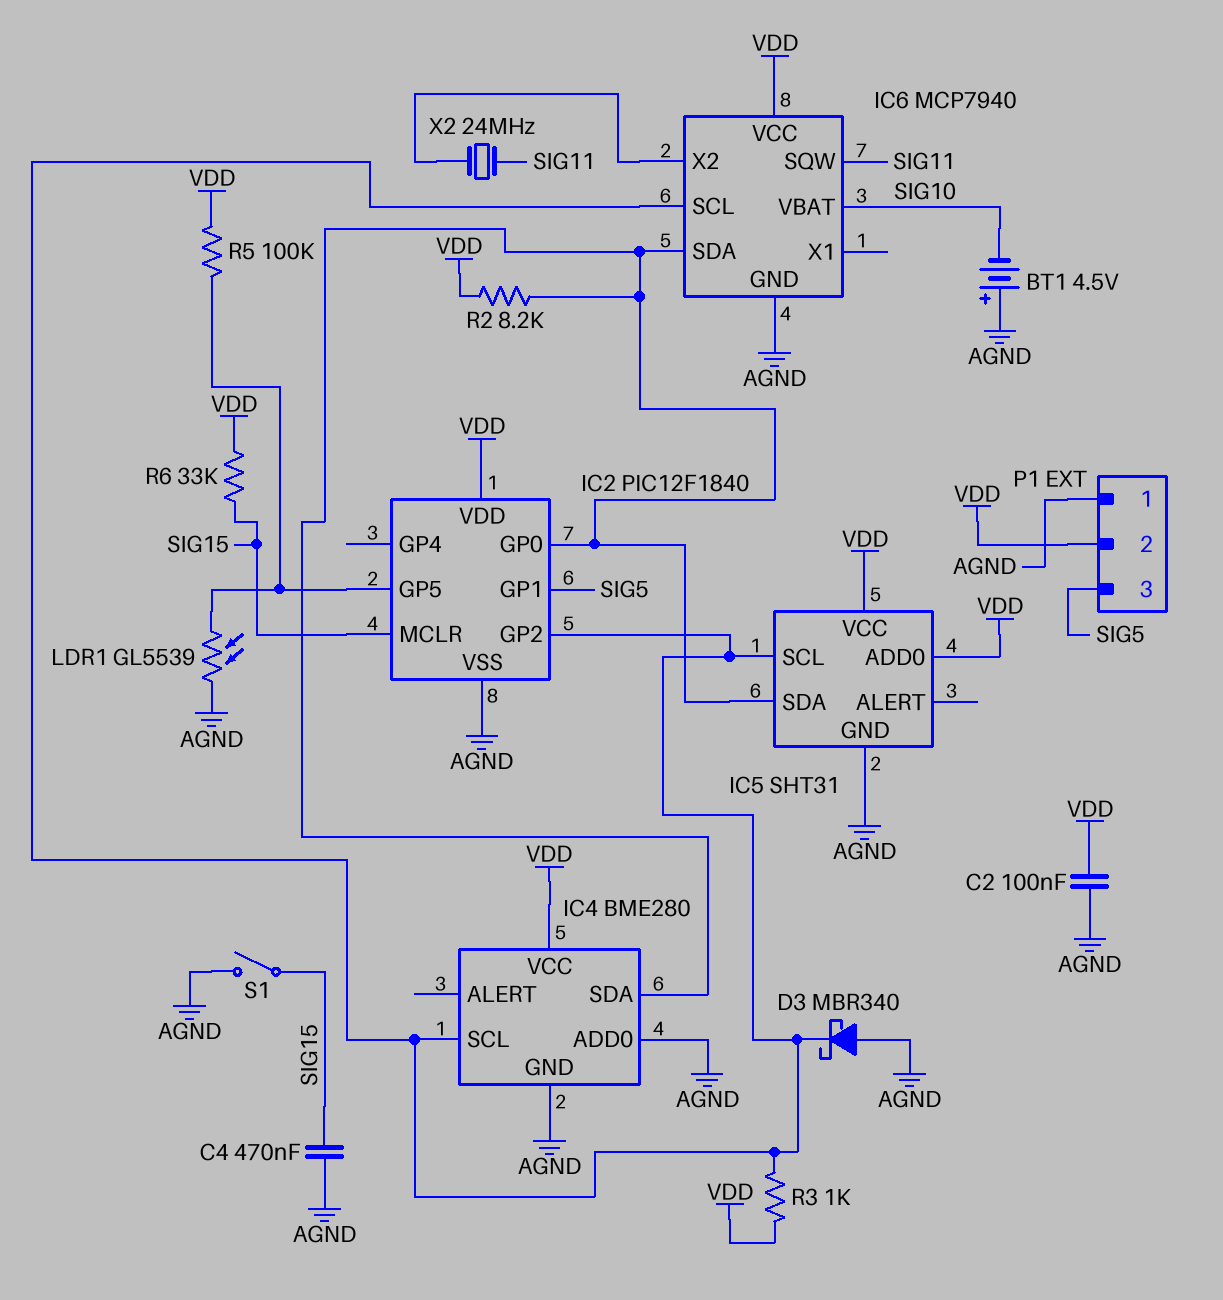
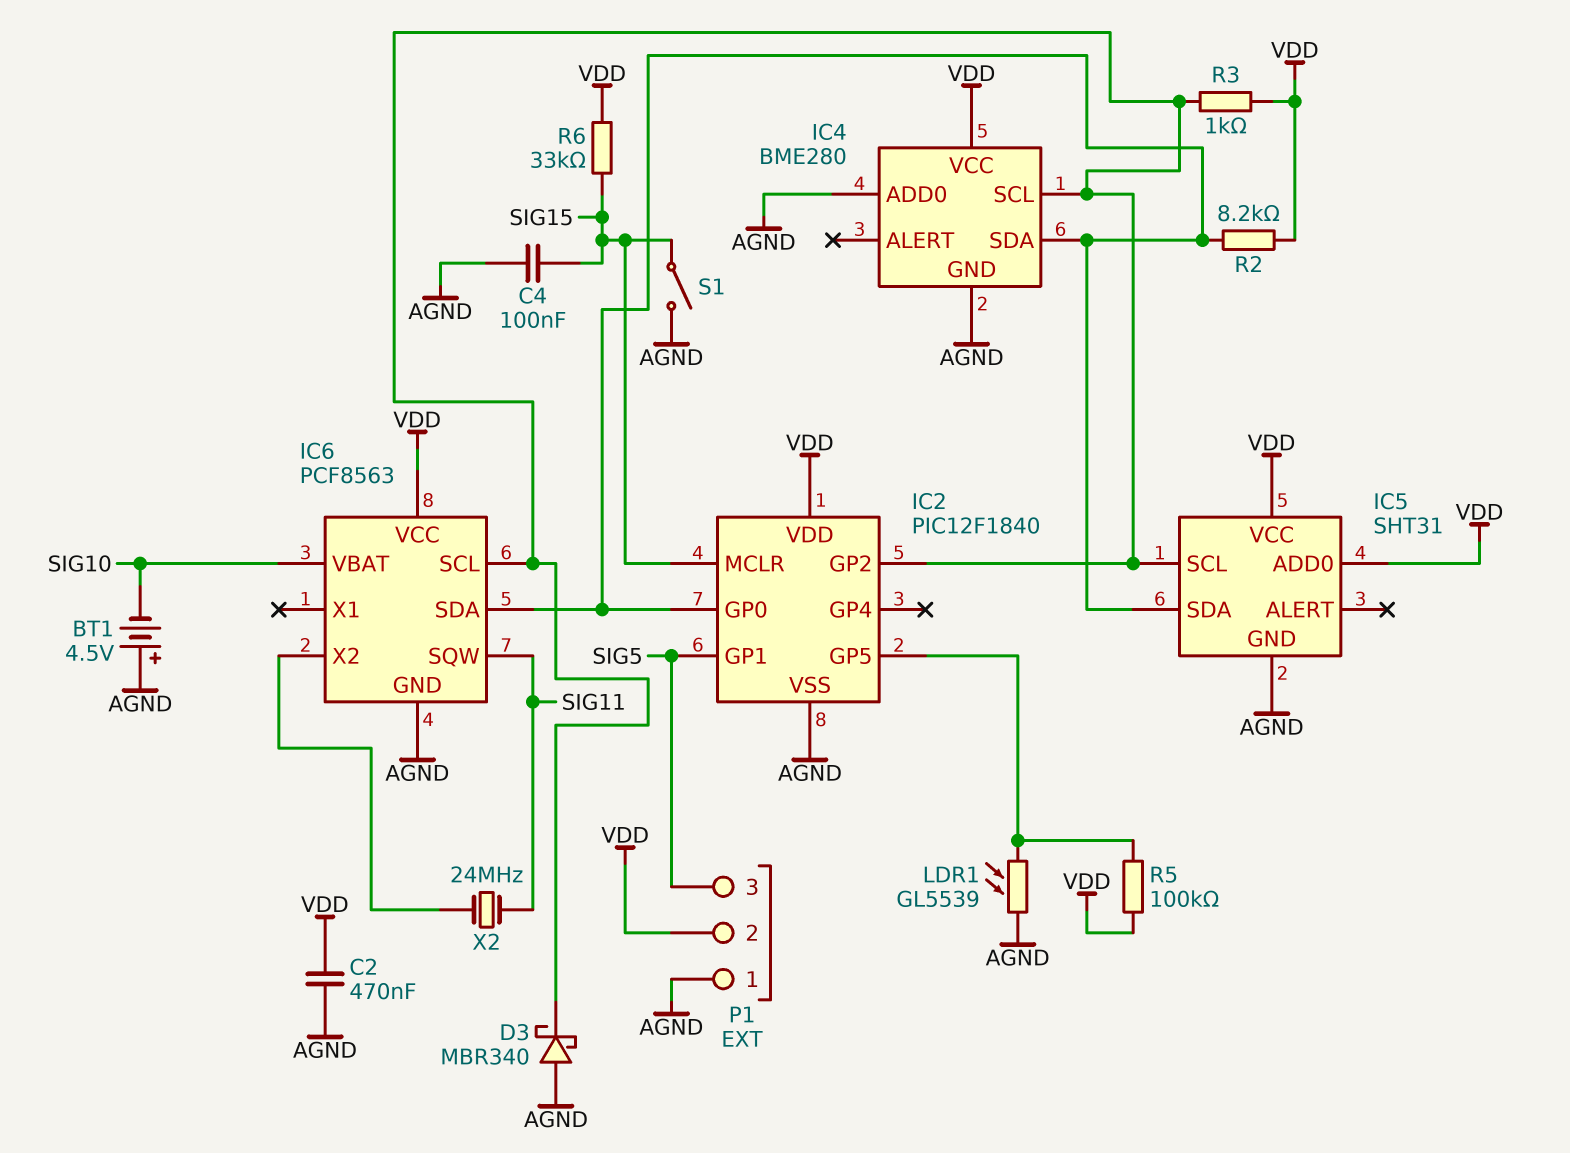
C2: 100nF (AGND, VDD) -> 470nF (AGND, VDD)
C4: 470nF (AGND, SIG15) -> 100nF (AGND, SIG15)
IC6: MCP7940 -> PCF8563

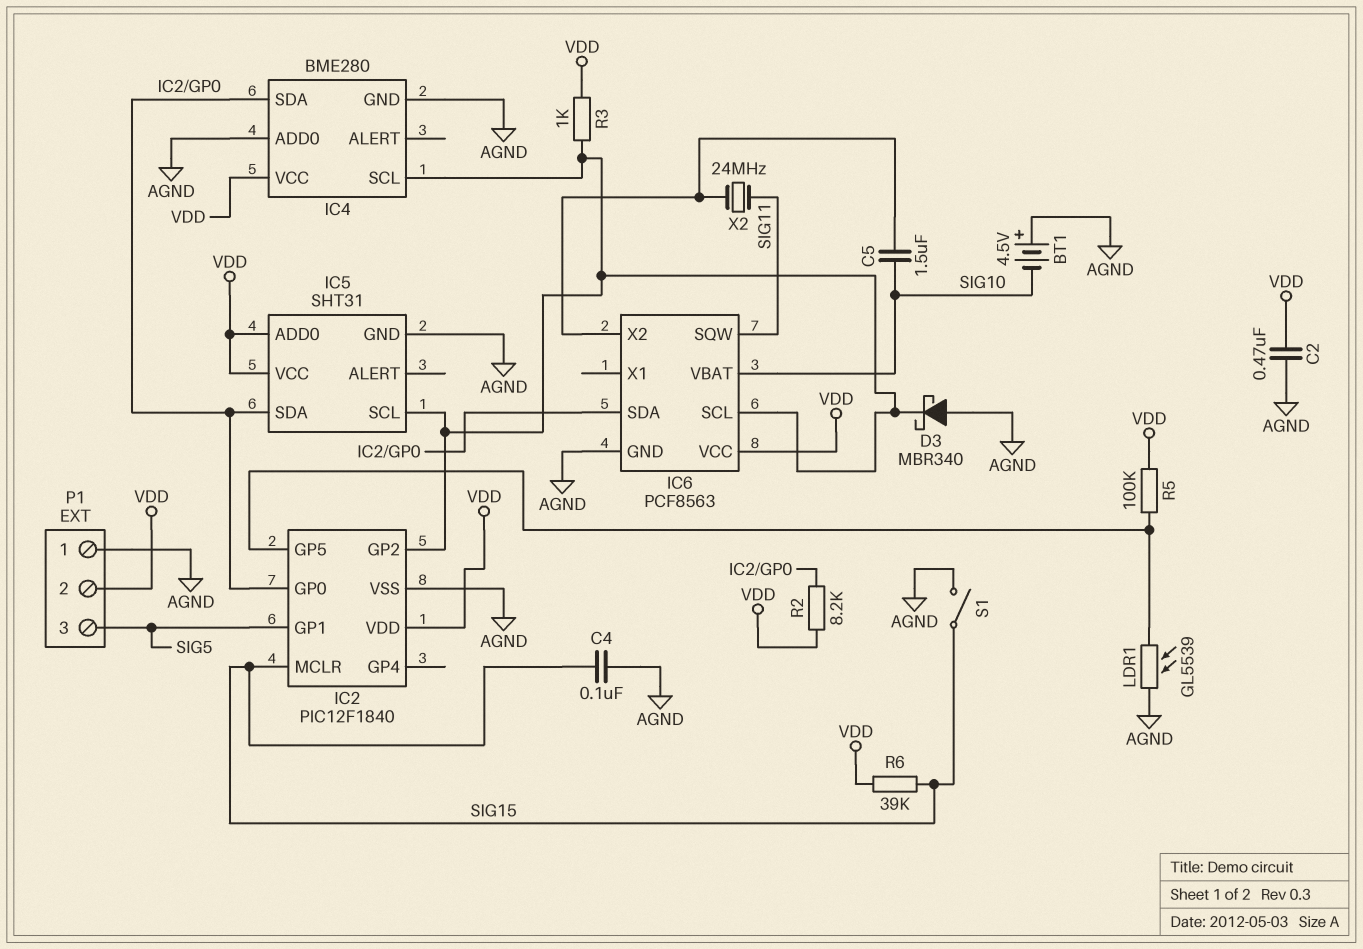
C5: none -> 1.5uF (IC6/X2, SIG10)
R6: 33k (SIG15, VDD) -> 39k (SIG15, VDD)

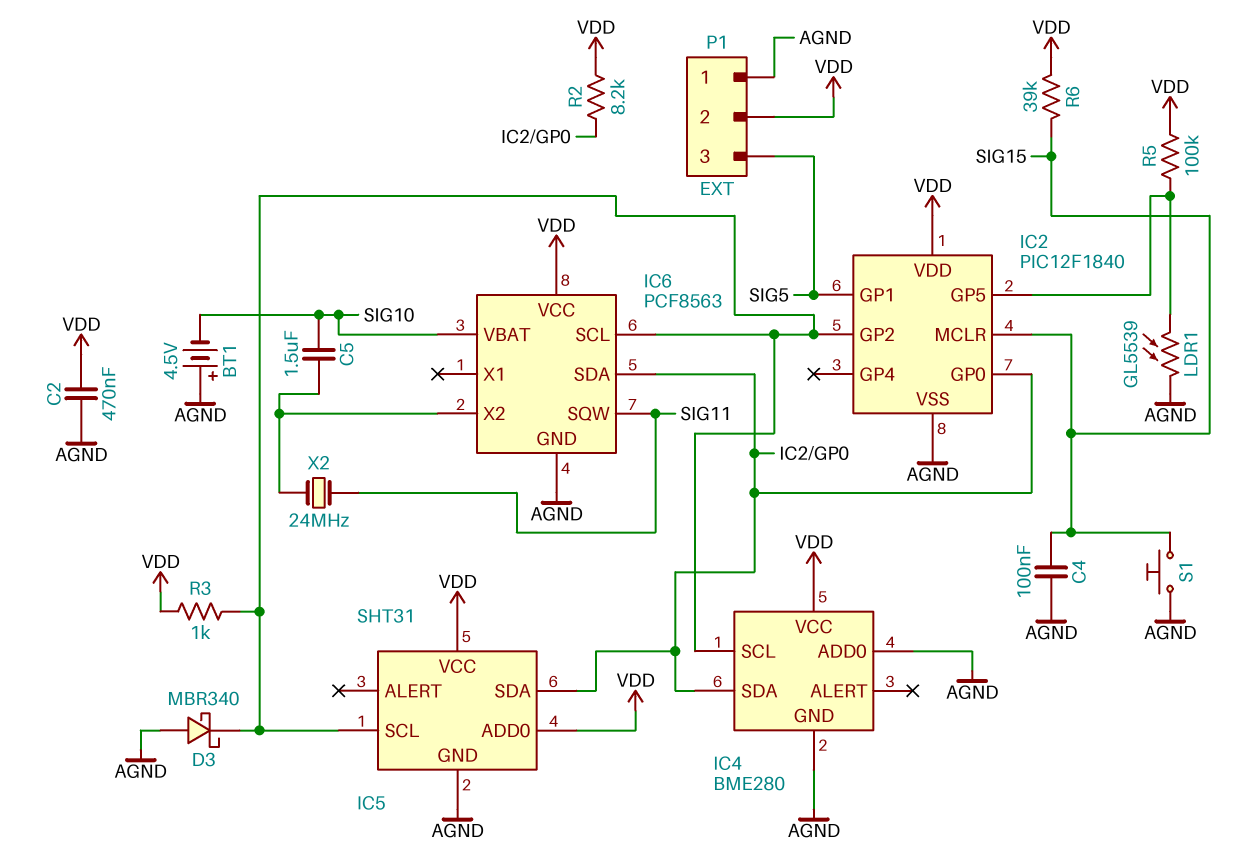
S1: switch (AGND, SIG15) -> button (AGND, SIG15)

